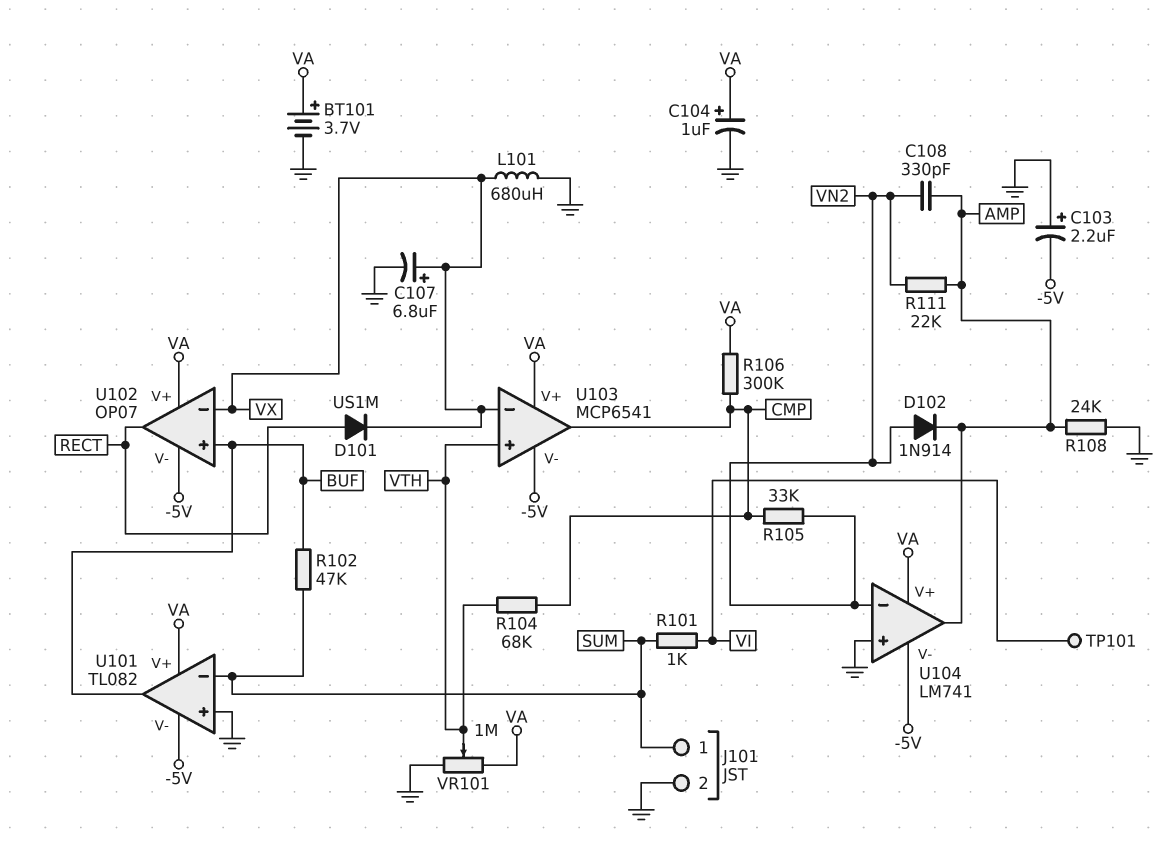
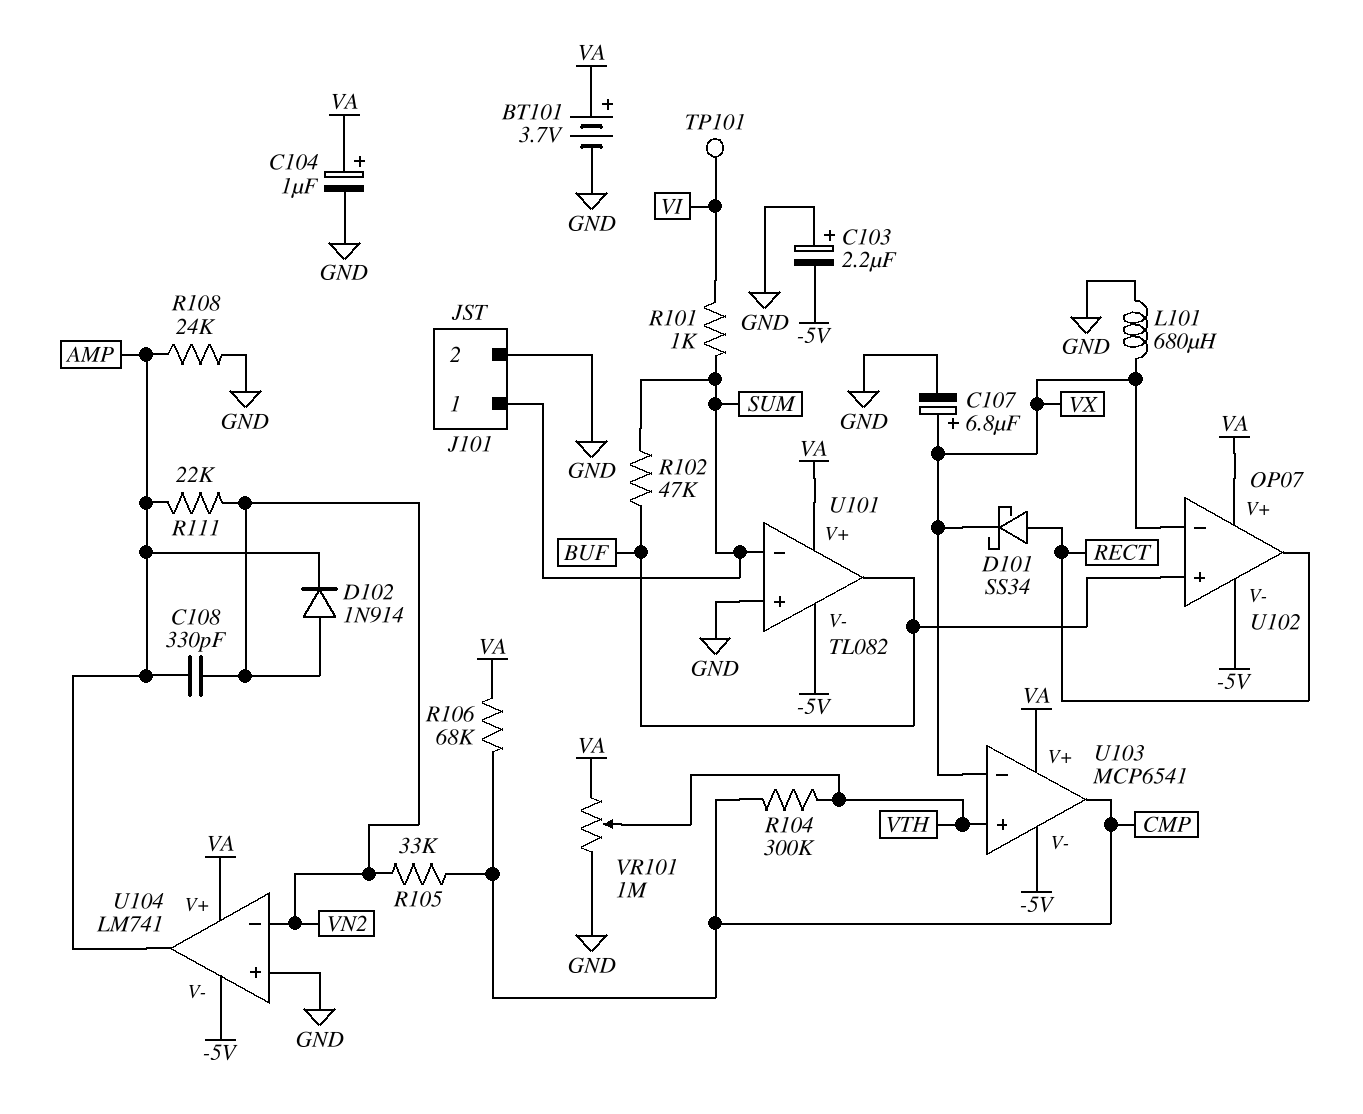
D101: diode US1M (A RECT, K VX) -> schottky SS34 (A RECT, K VX)
R104: 68k (CMP, VTH) -> 300k (CMP, VTH)
R106: 300k (CMP, VA) -> 68k (CMP, VA)

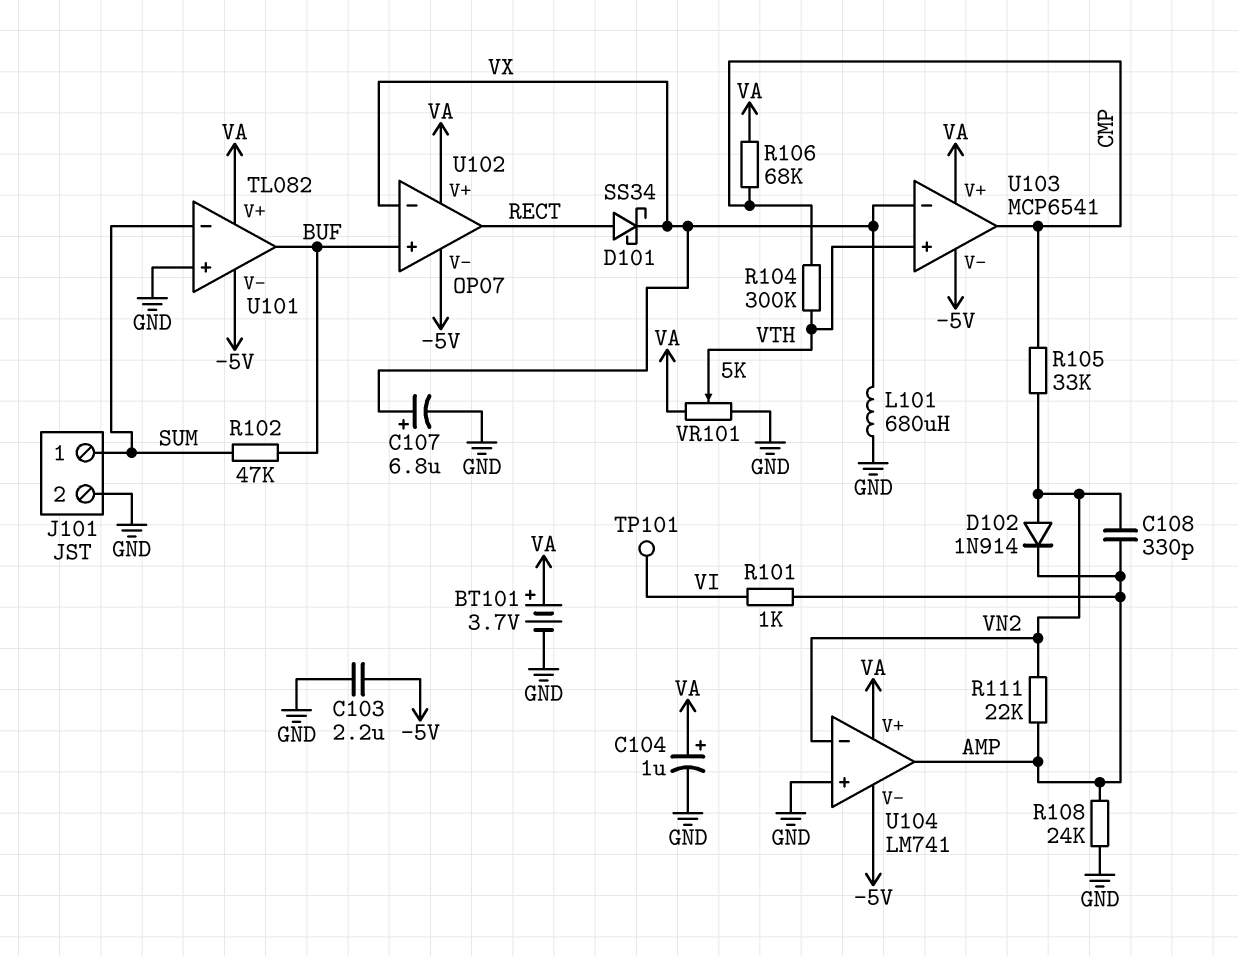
C103: 2.2uF (plus GND, minus -5V) -> 2.2uF (-5V, GND)
R101: 1k (SUM, VI) -> 1k (AMP, VI)
VR101: 1M (GND, VA, wiper VTH) -> 5k (GND, VA, wiper VTH)

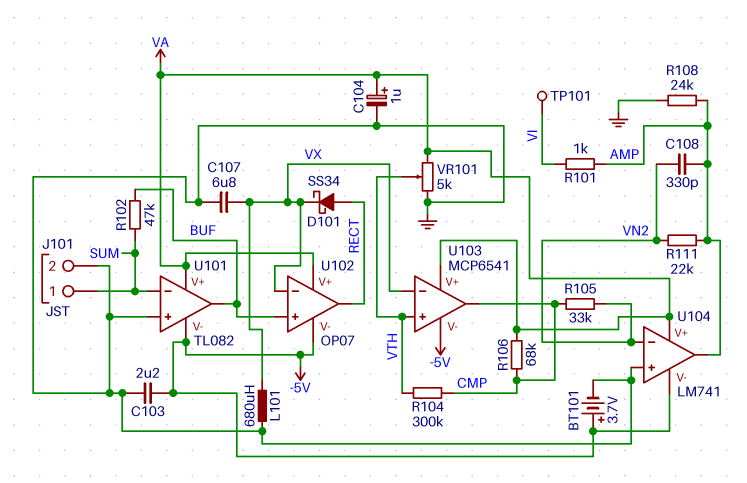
BT101: 3.7V (plus VA, minus GND) -> 3.7V (plus -5V, minus GND)
C107: 6.8uF (plus VX, minus GND) -> 6.8uF (GND, VX)
D102: diode 1N914 (A VN2, K AMP) -> none

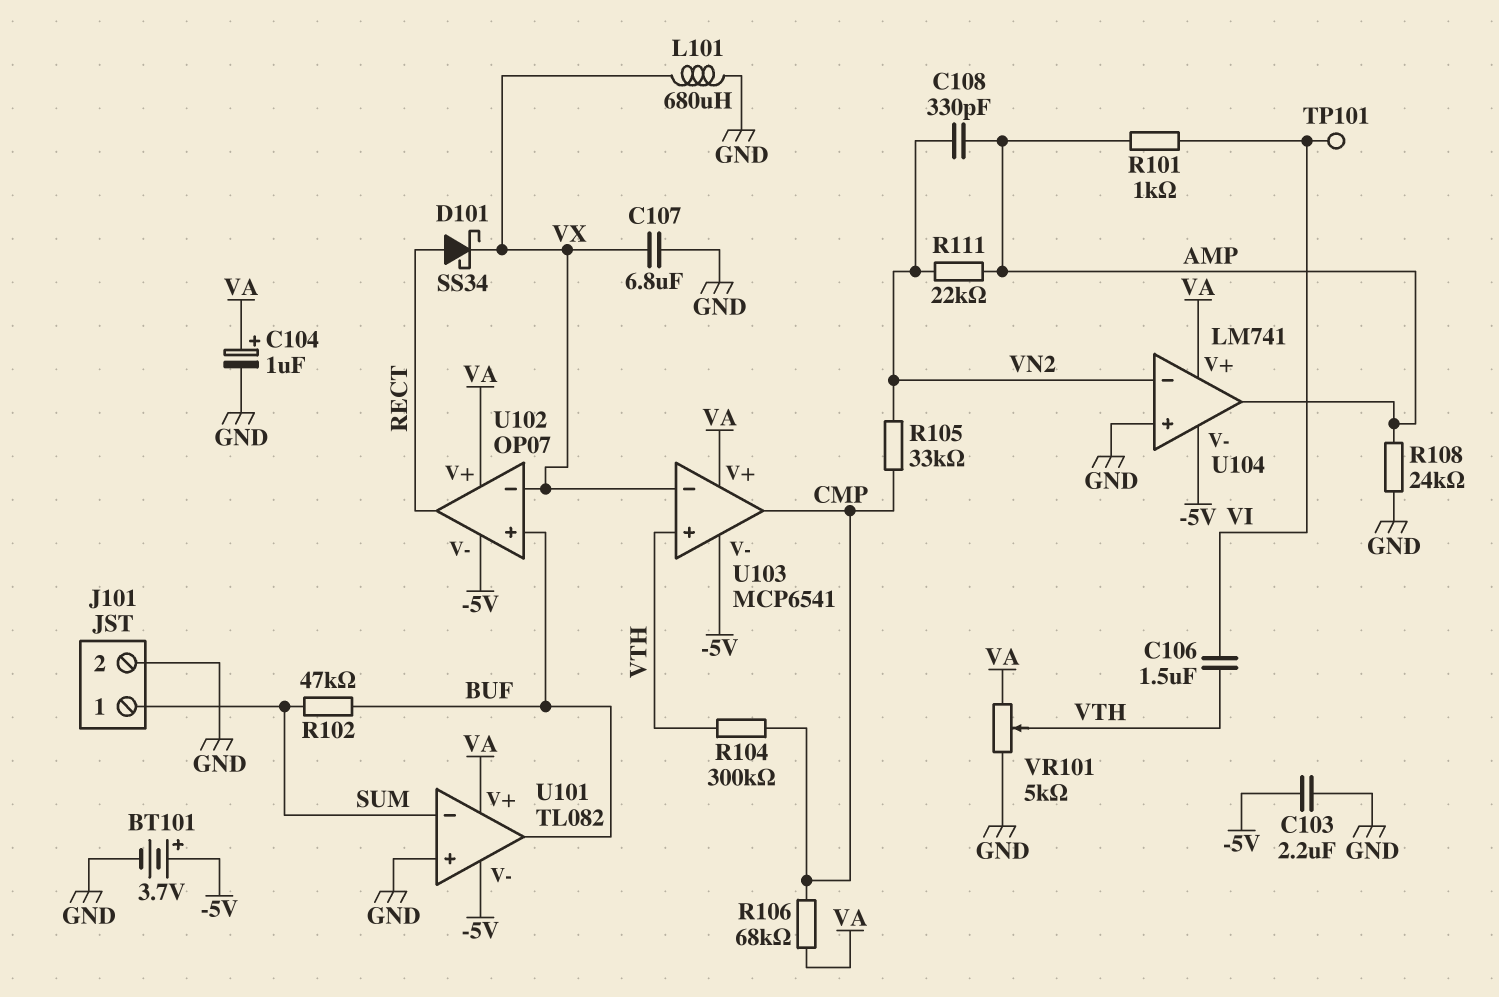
C106: none -> 1.5uF (VI, VTH)

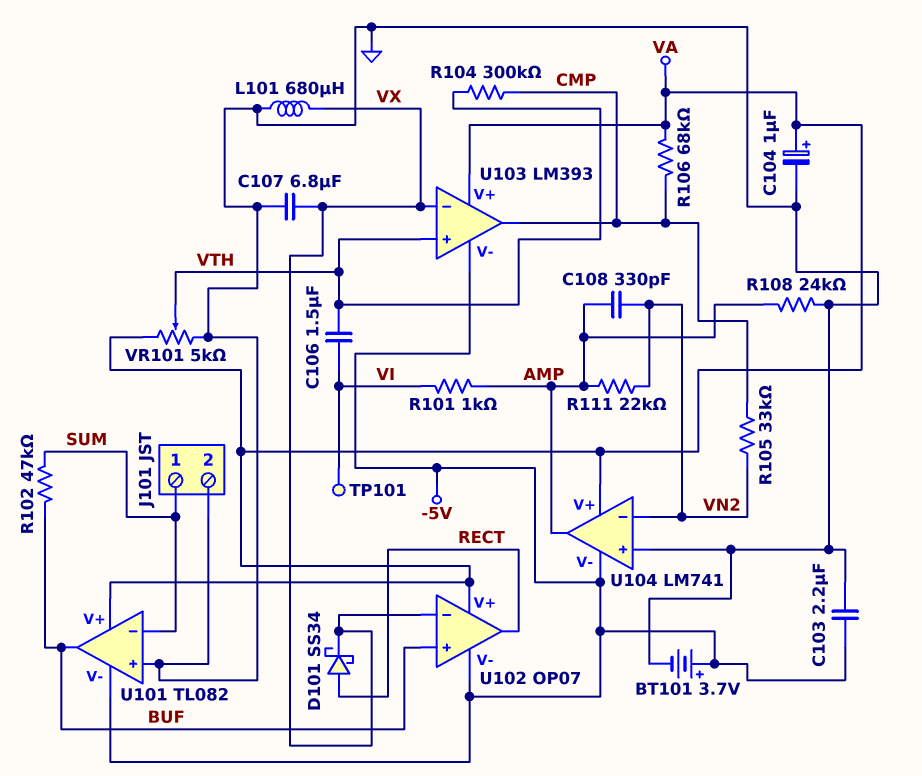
U103: MCP6541 -> LM393

